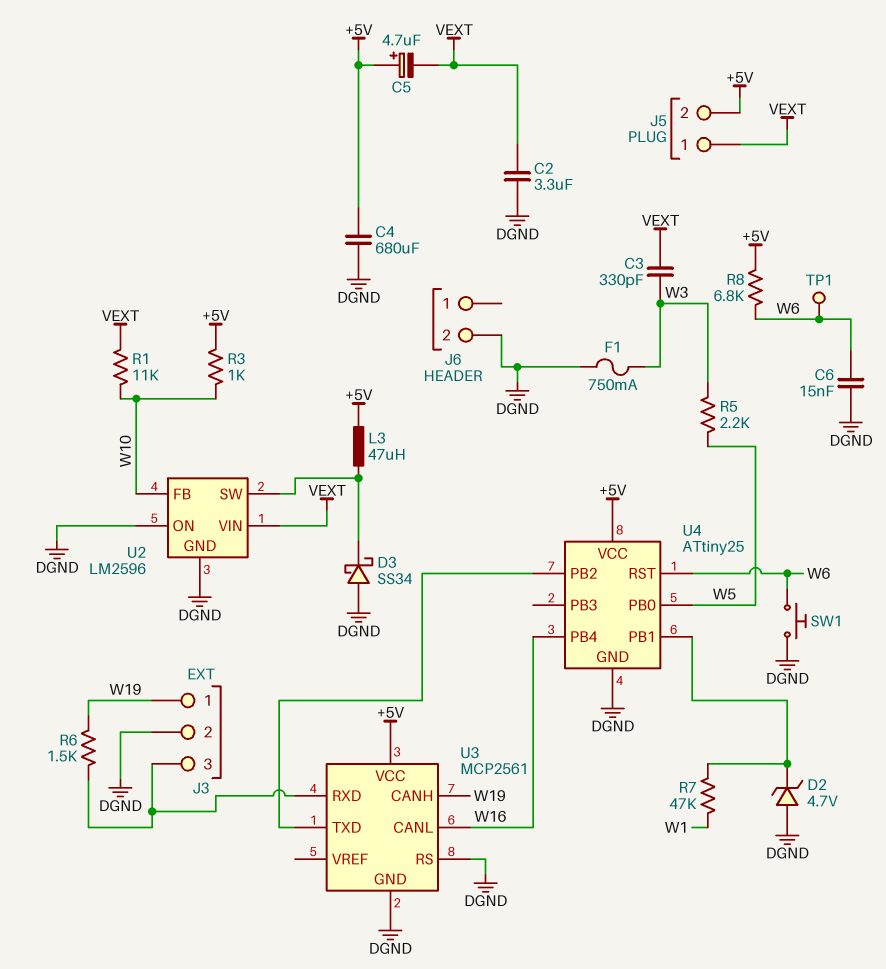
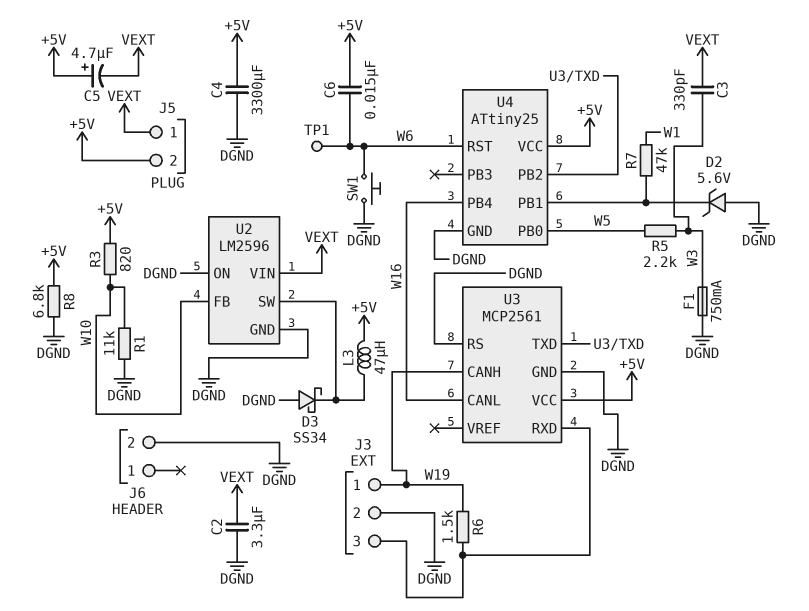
C4: 680uF (+5V, DGND) -> 3300uF (+5V, DGND)
C6: 15nF (DGND, W6) -> 15nF (+5V, W6)
D2: zener 4.7V (A DGND, K U4/PB1) -> zener 5.6V (A DGND, K U4/PB1)
R1: 11k (VEXT, W10) -> 11k (DGND, W10)
R3: 1k (+5V, W10) -> 820 (+5V, W10)
R8: 6.8k (+5V, W6) -> 6.8k (+5V, DGND)

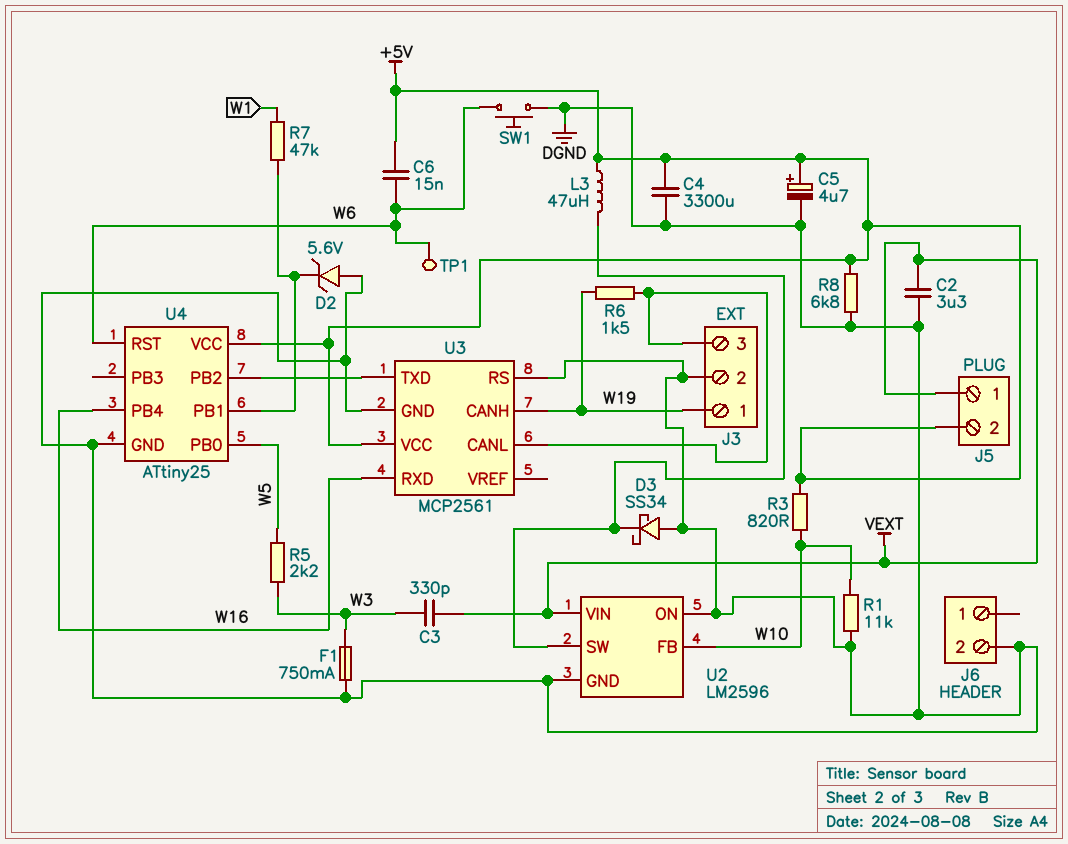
C5: 4.7uF (plus +5V, minus VEXT) -> 4.7uF (plus +5V, minus DGND)
U3 pin CANL: W16 -> J3/3
U3 pin RXD: J3/3 -> W16

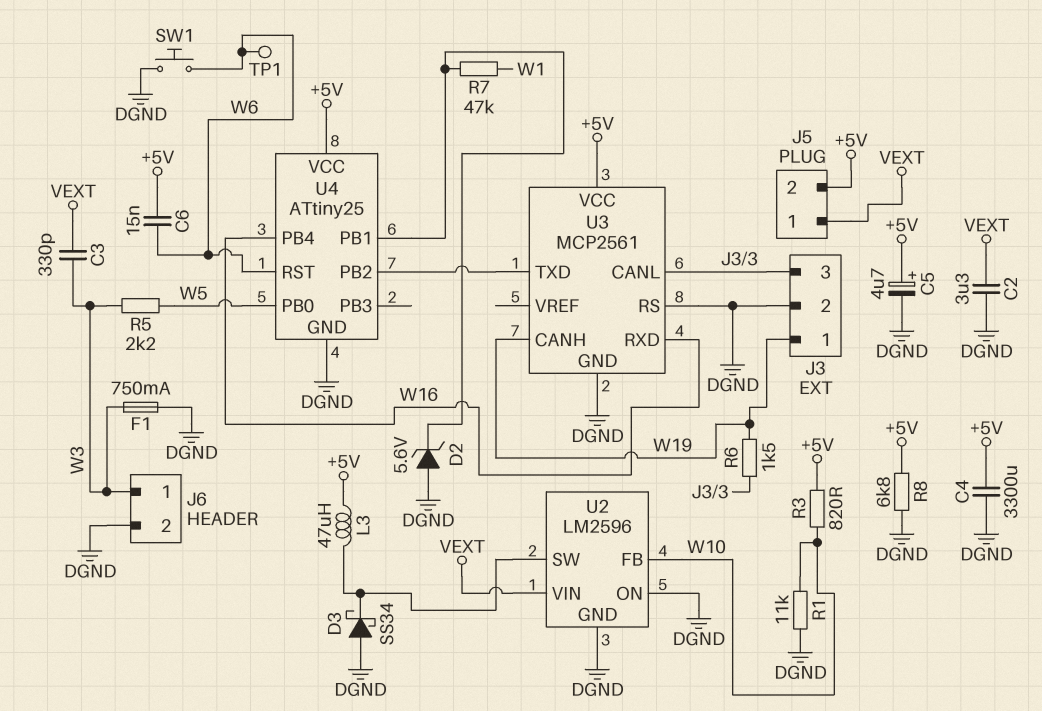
J6 pin 1: none -> W3

